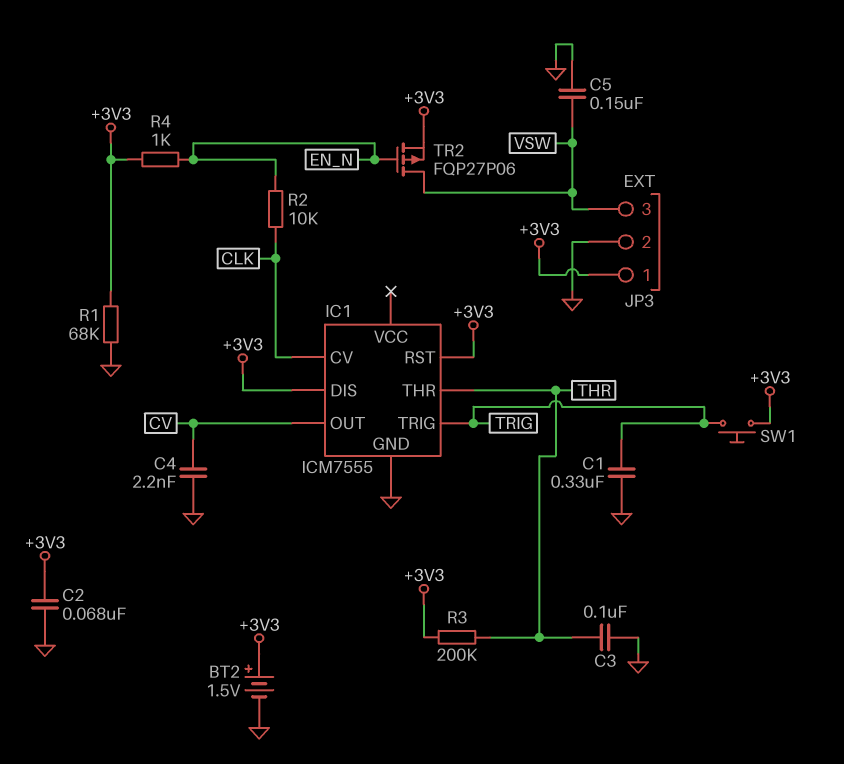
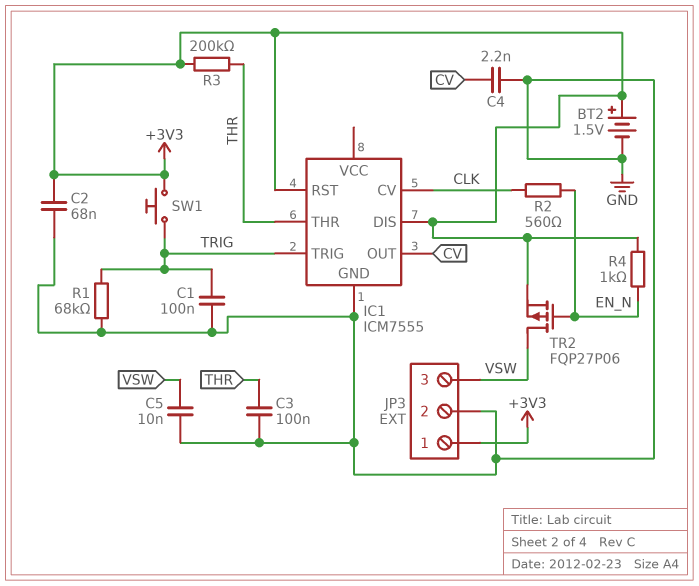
C1: 330nF (GND, TRIG) -> 100nF (GND, TRIG)
C5: 150nF (GND, VSW) -> 10nF (GND, VSW)
R1: 68k (+3V3, GND) -> 68k (GND, TRIG)
R2: 10k (CLK, EN_N) -> 560 (CLK, EN_N)

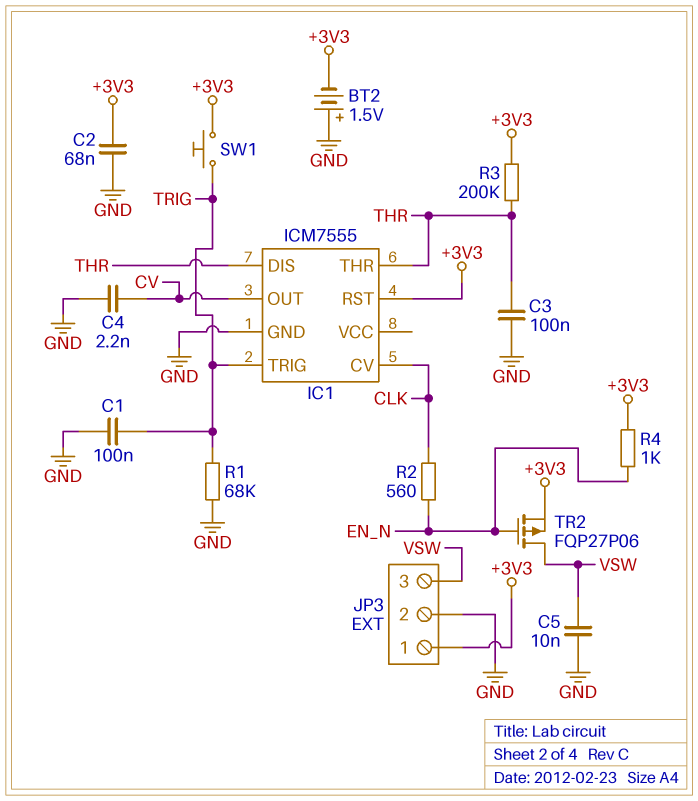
BT2: 1.5V (plus +3V3, minus GND) -> 1.5V (plus GND, minus +3V3)
IC1 pin DIS: +3V3 -> THR

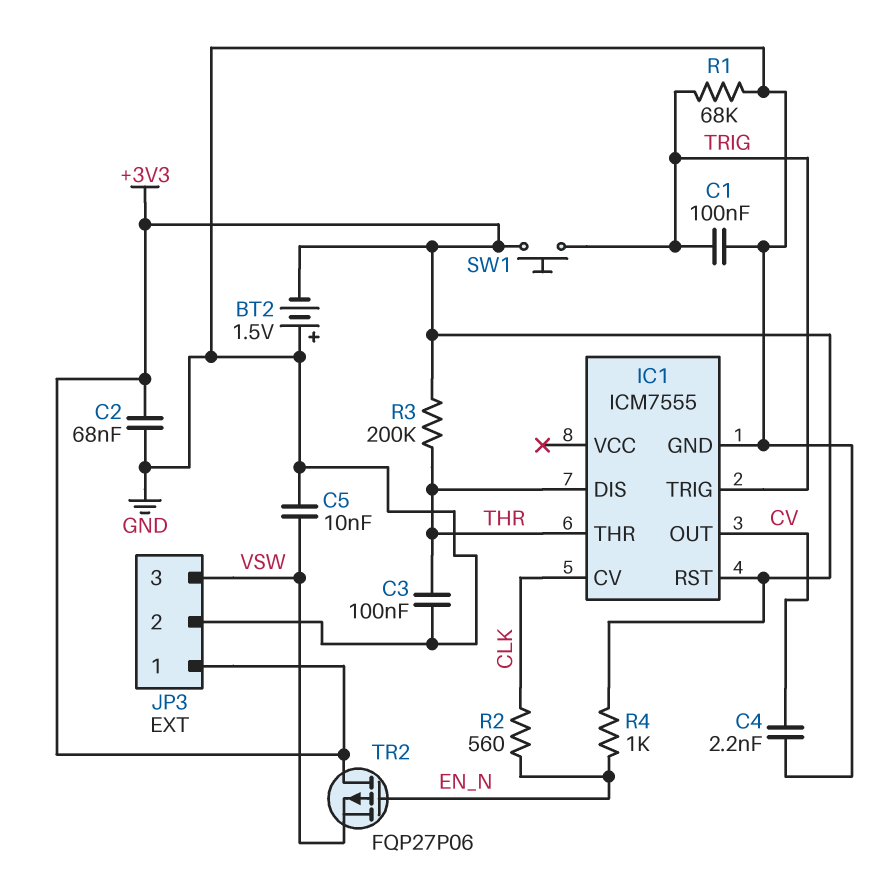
TR2: PMOS FQP27P06 (G EN_N, D VSW, S +3V3) -> PMOS FQP27P06 (G EN_N, D +3V3, S VSW)

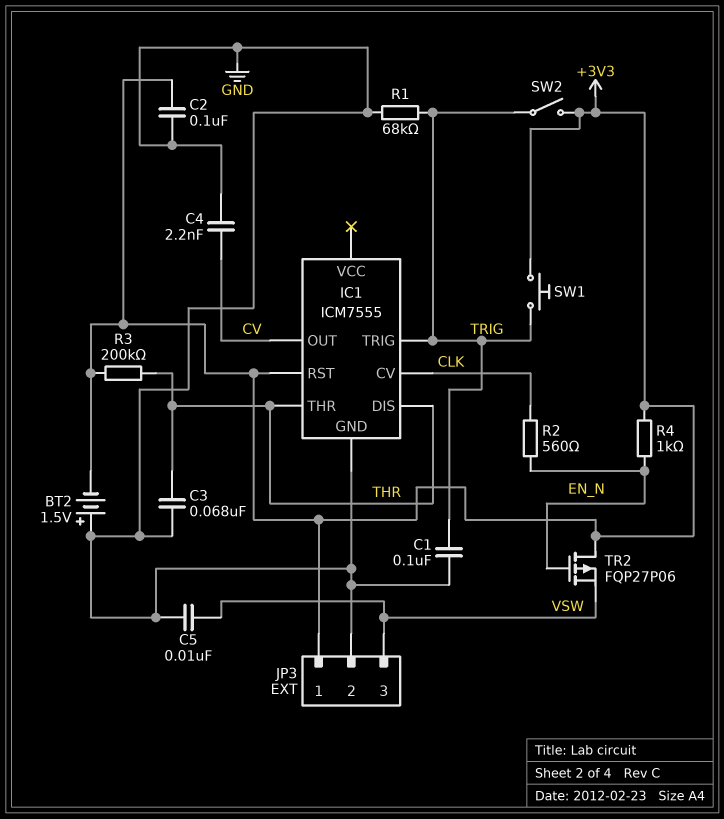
C2: 68nF (+3V3, GND) -> 100nF (+3V3, GND)
C3: 100nF (GND, THR) -> 68nF (GND, THR)
SW2: none -> switch (+3V3, TRIG)

